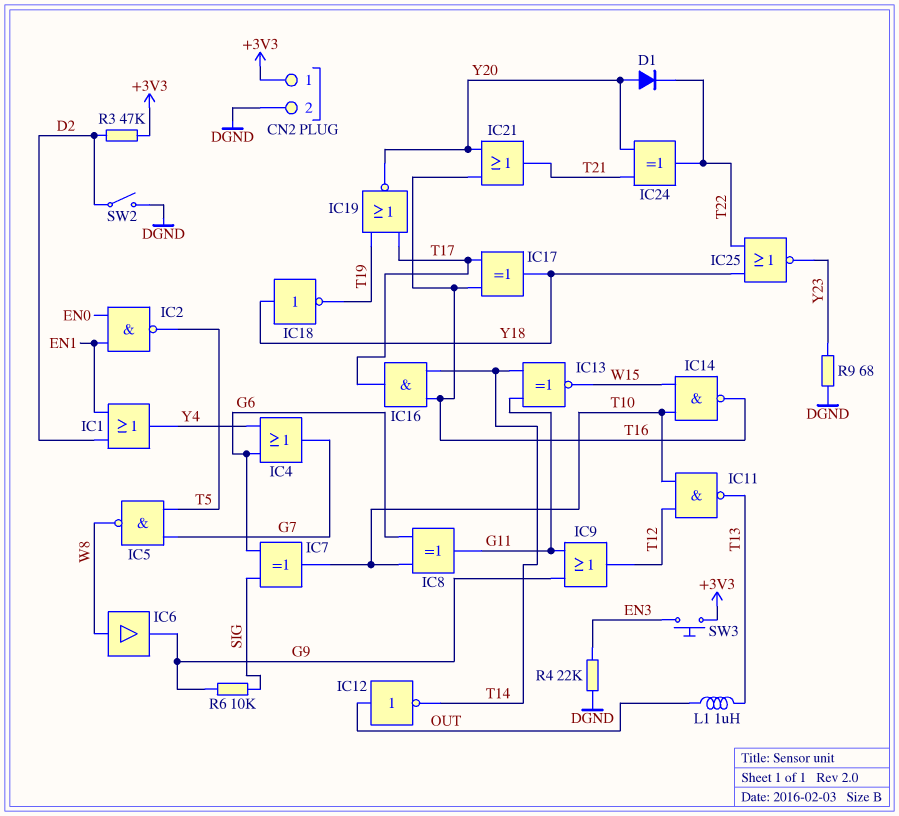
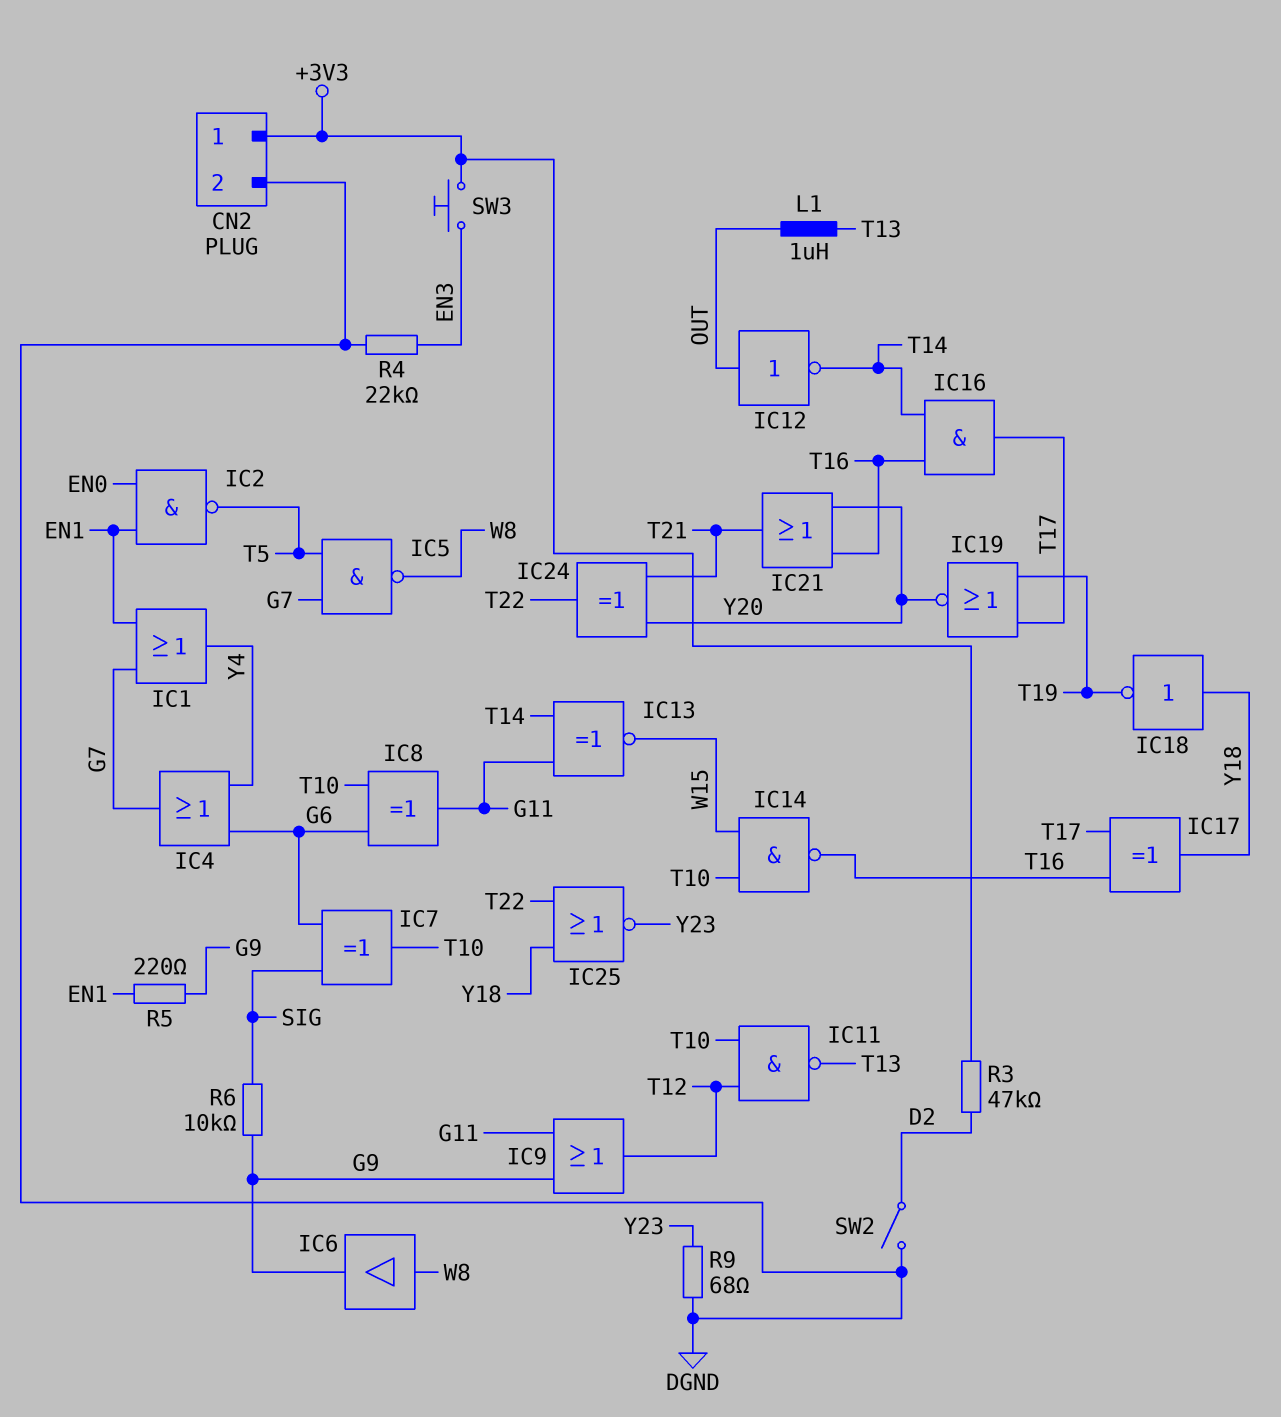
D1: diode (A Y20, K T22) -> none
IC1: OR (in D2, in EN1, out Y4) -> OR (in EN1, in G7, out Y4)
R5: none -> 220 (EN1, G9)

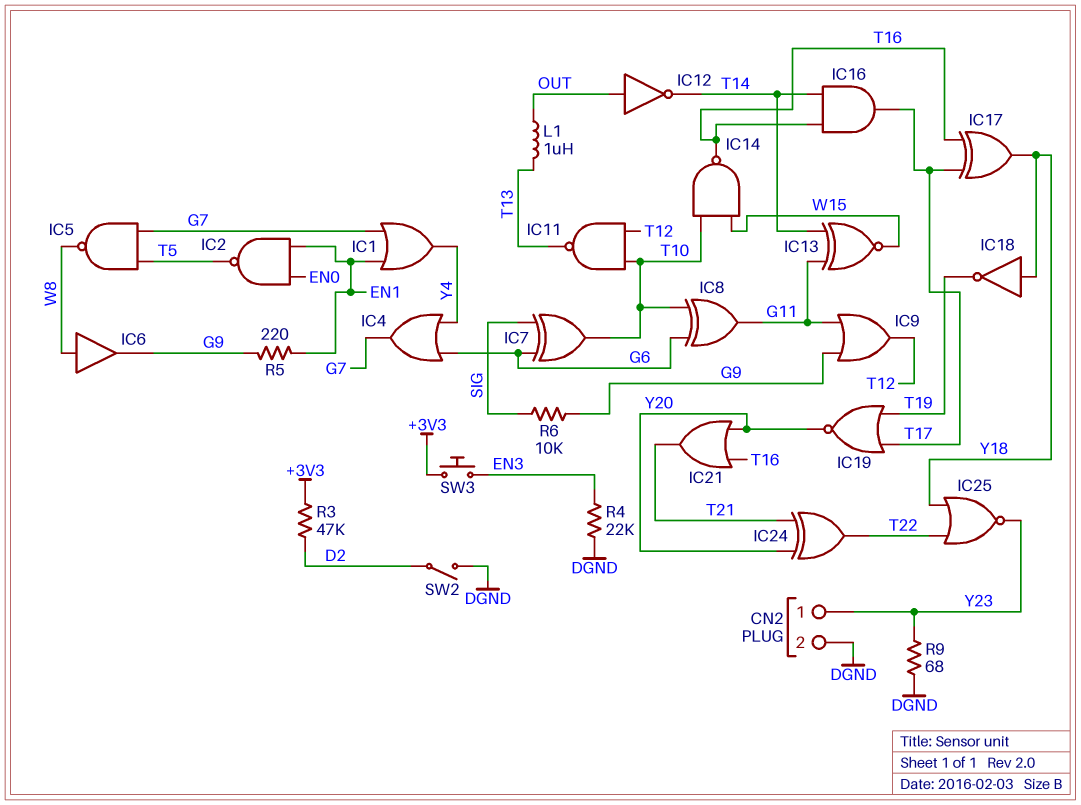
CN2 pin 1: +3V3 -> Y23

